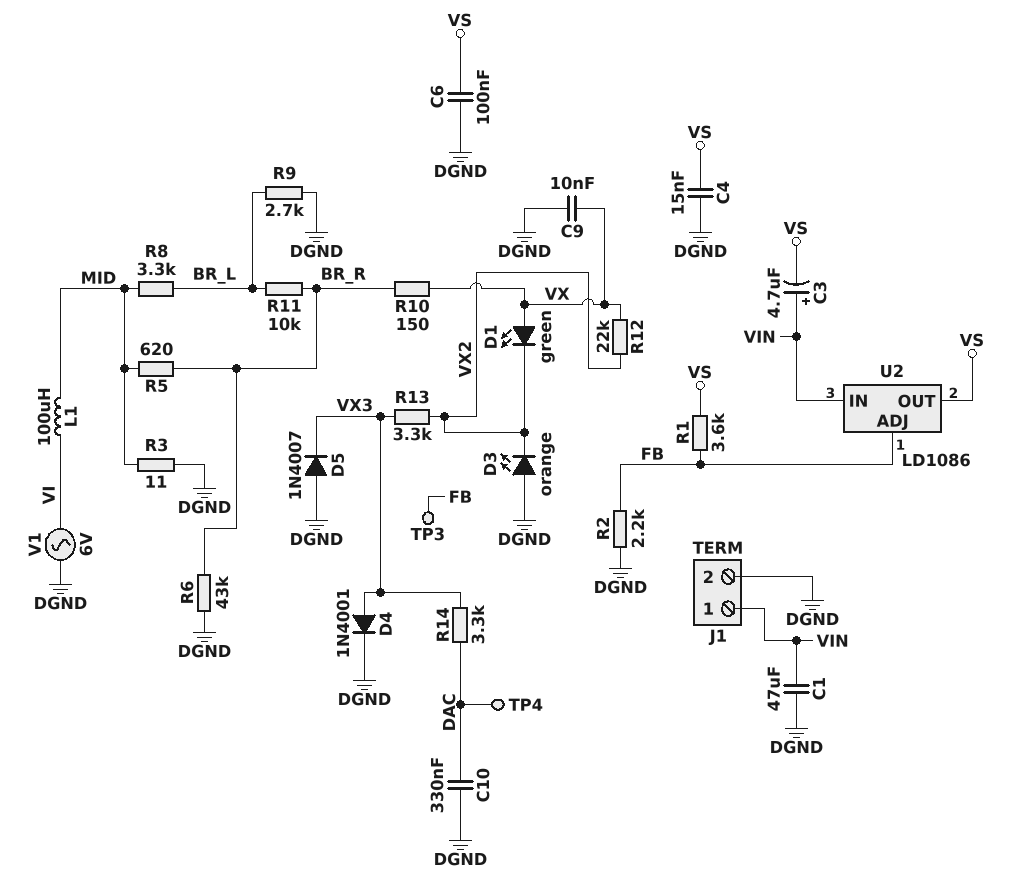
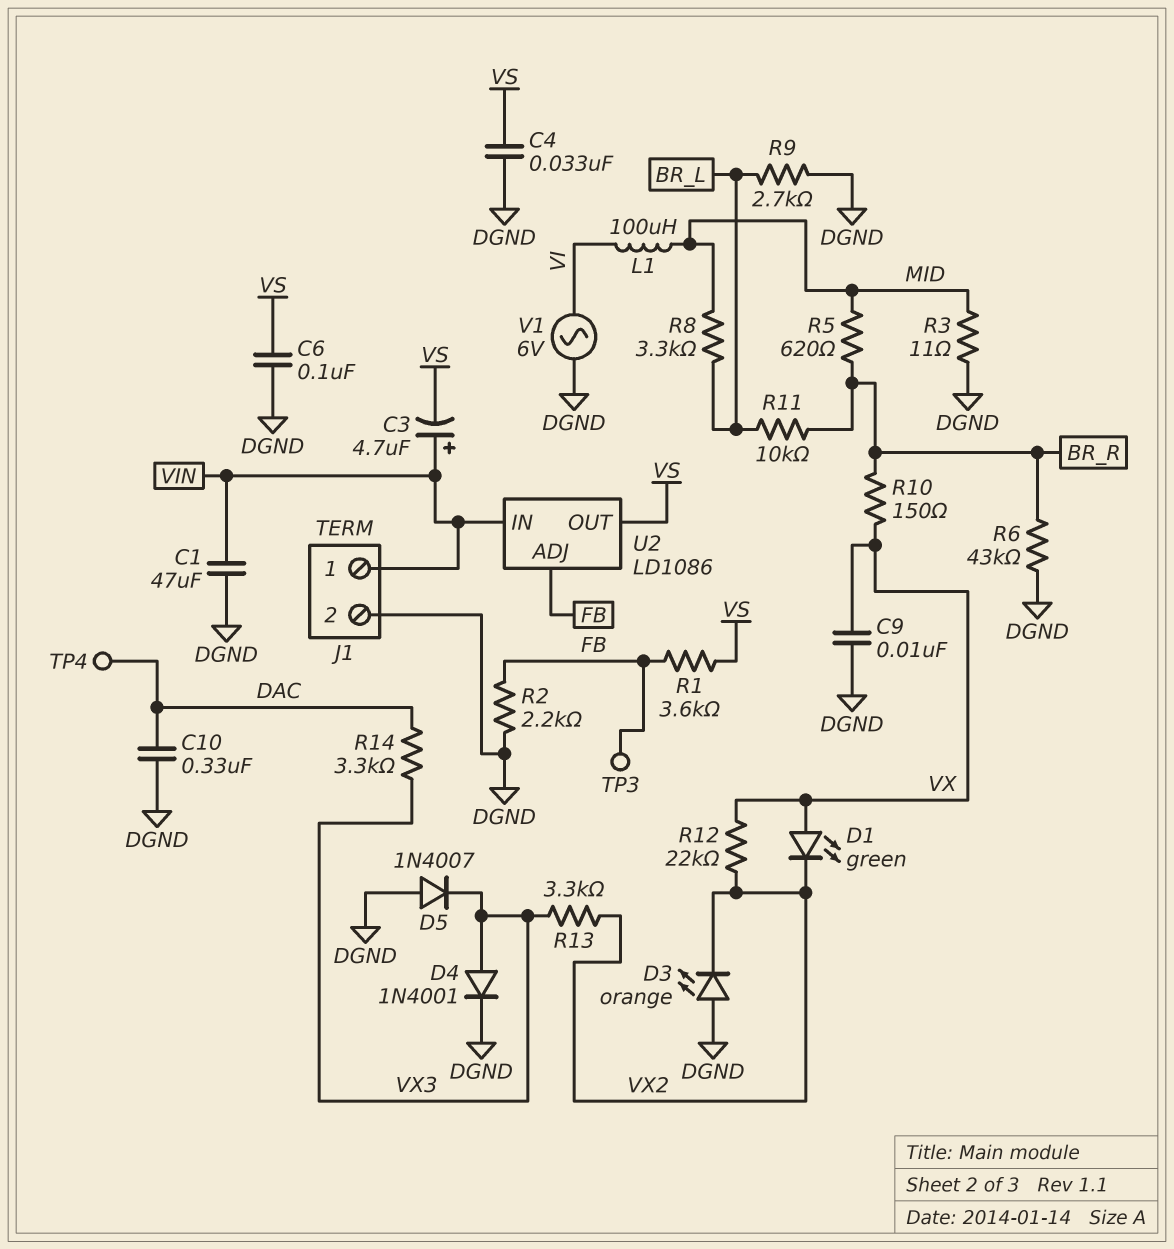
C4: 15nF (DGND, VS) -> 33nF (DGND, VS)

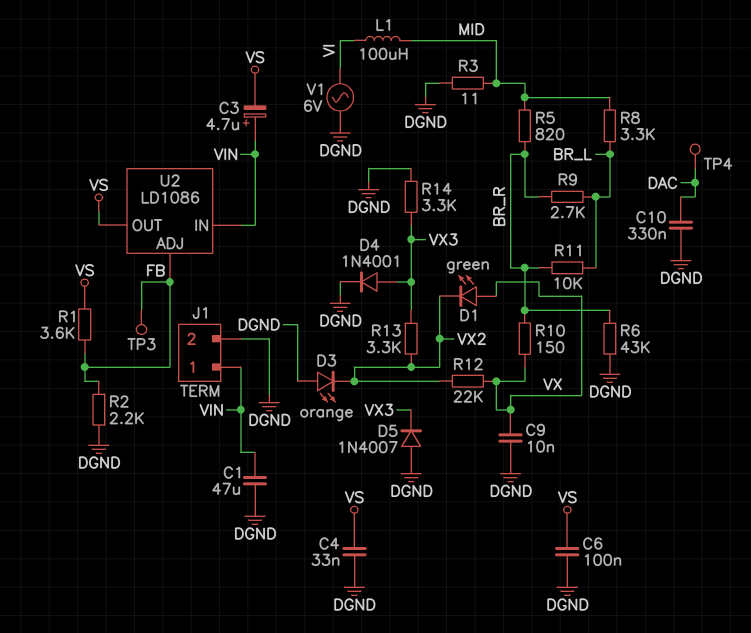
R5: 620 (BR_R, MID) -> 820 (BR_R, MID)
R9: 2.7k (BR_L, DGND) -> 2.7k (BR_L, BR_R)
R14: 3.3k (DAC, VX3) -> 3.3k (DGND, VX3)

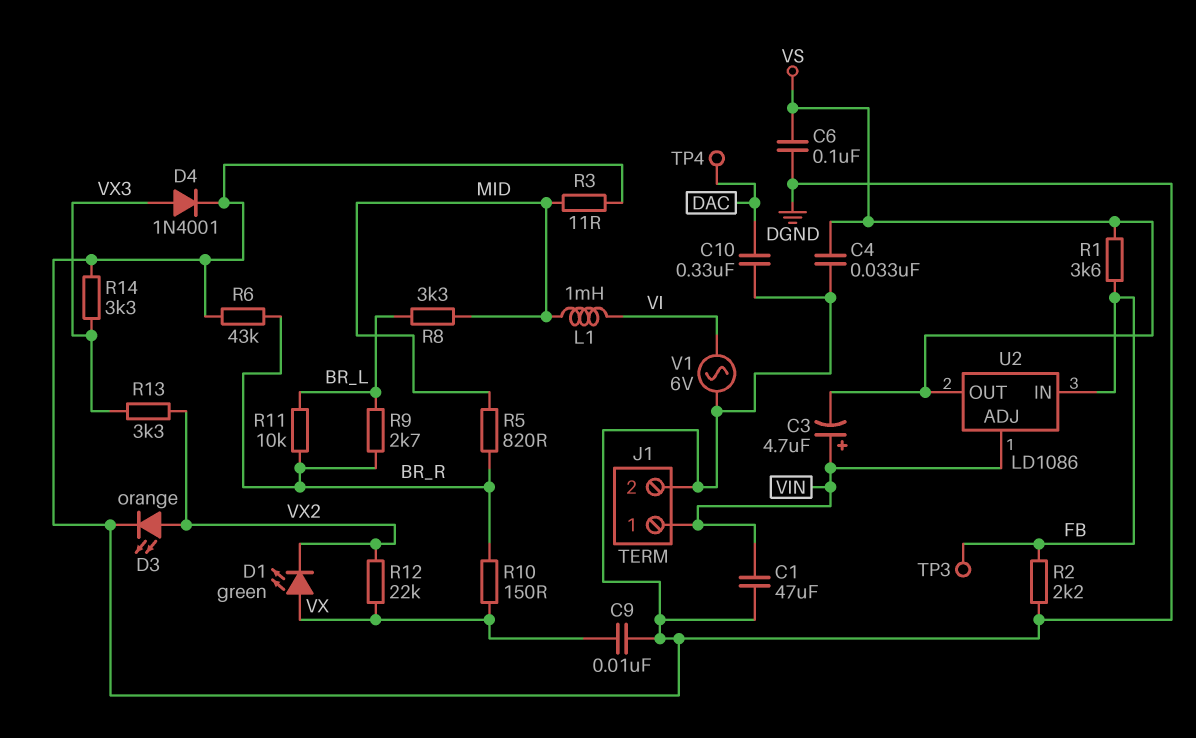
D3: LED orange (A DGND, K VX2) -> LED orange (A VX2, K DGND)
D5: diode 1N4007 (A DGND, K VX3) -> none
L1: 100uH (MID, VI) -> 1mH (MID, VI)
U2 pin ADJ: FB -> VIN
U2 pin IN: VIN -> FB

